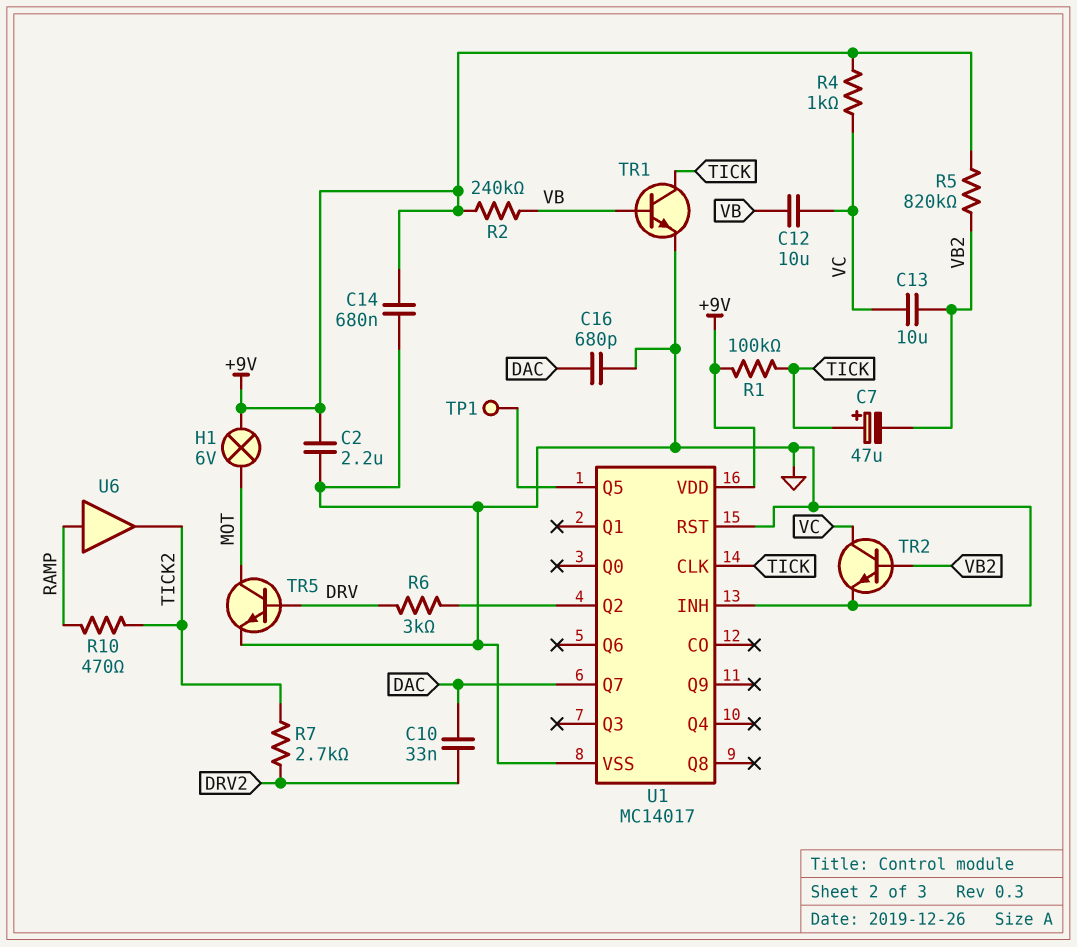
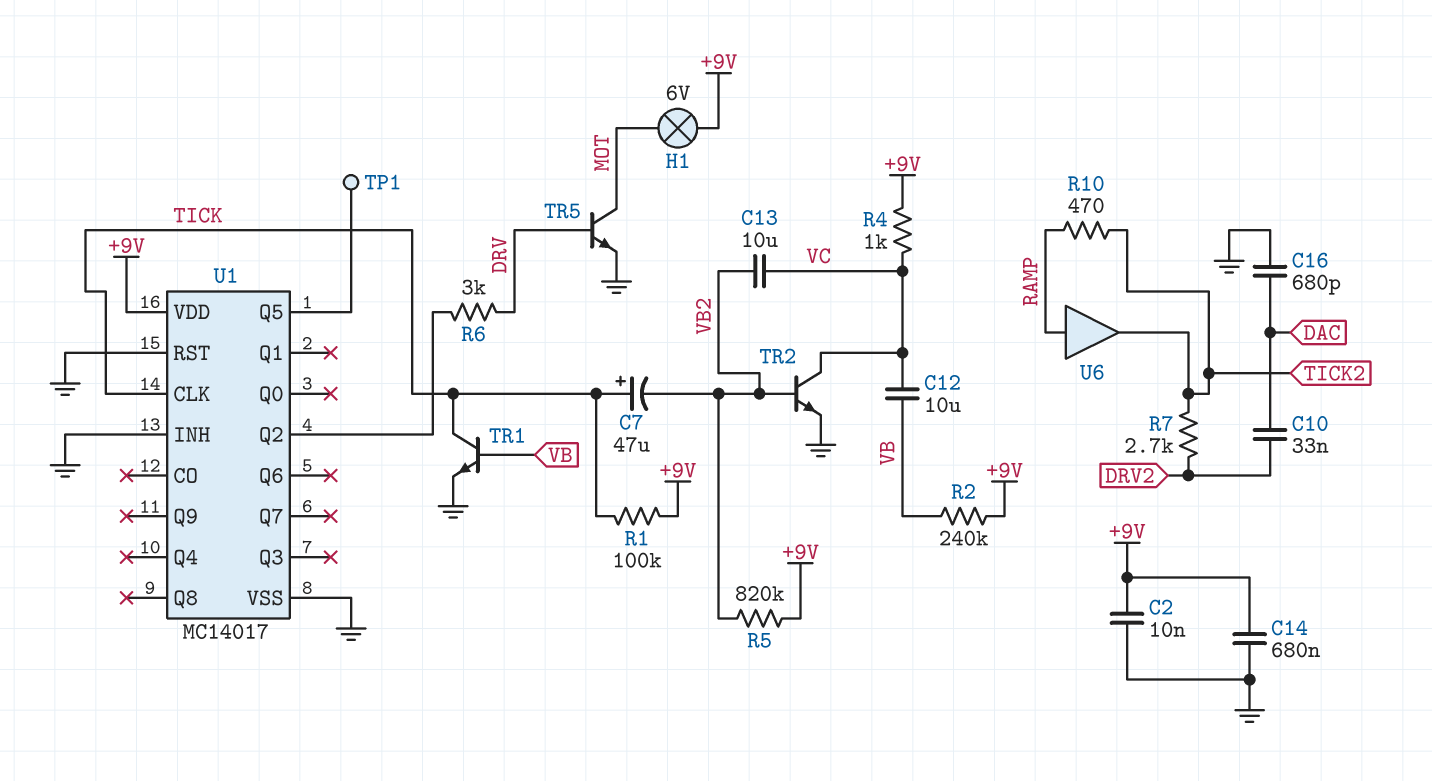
C2: 2.2uF (+9V, GND) -> 10nF (+9V, GND)
U1 pin Q7: DAC -> none

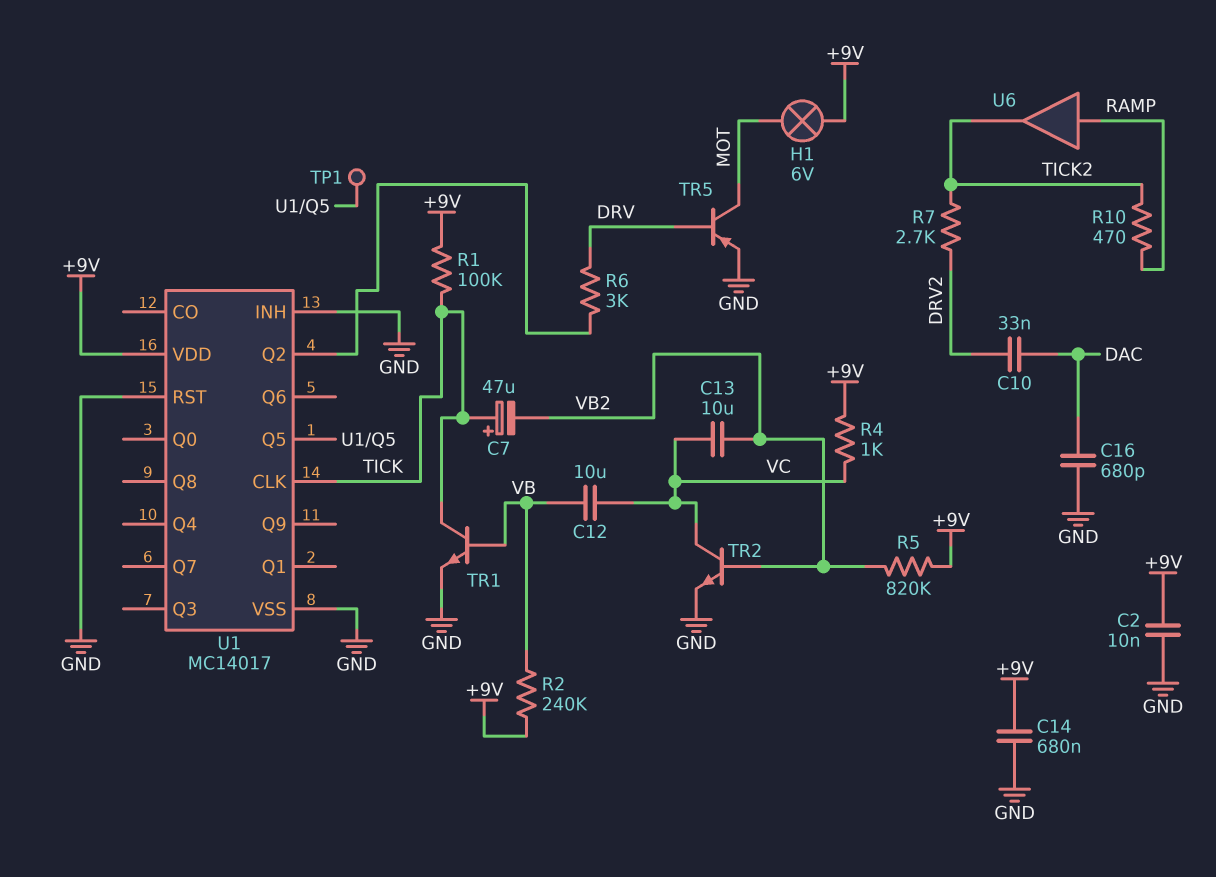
TR5: NPN (B DRV, C MOT, E GND) -> PNP (B DRV, C MOT, E GND)

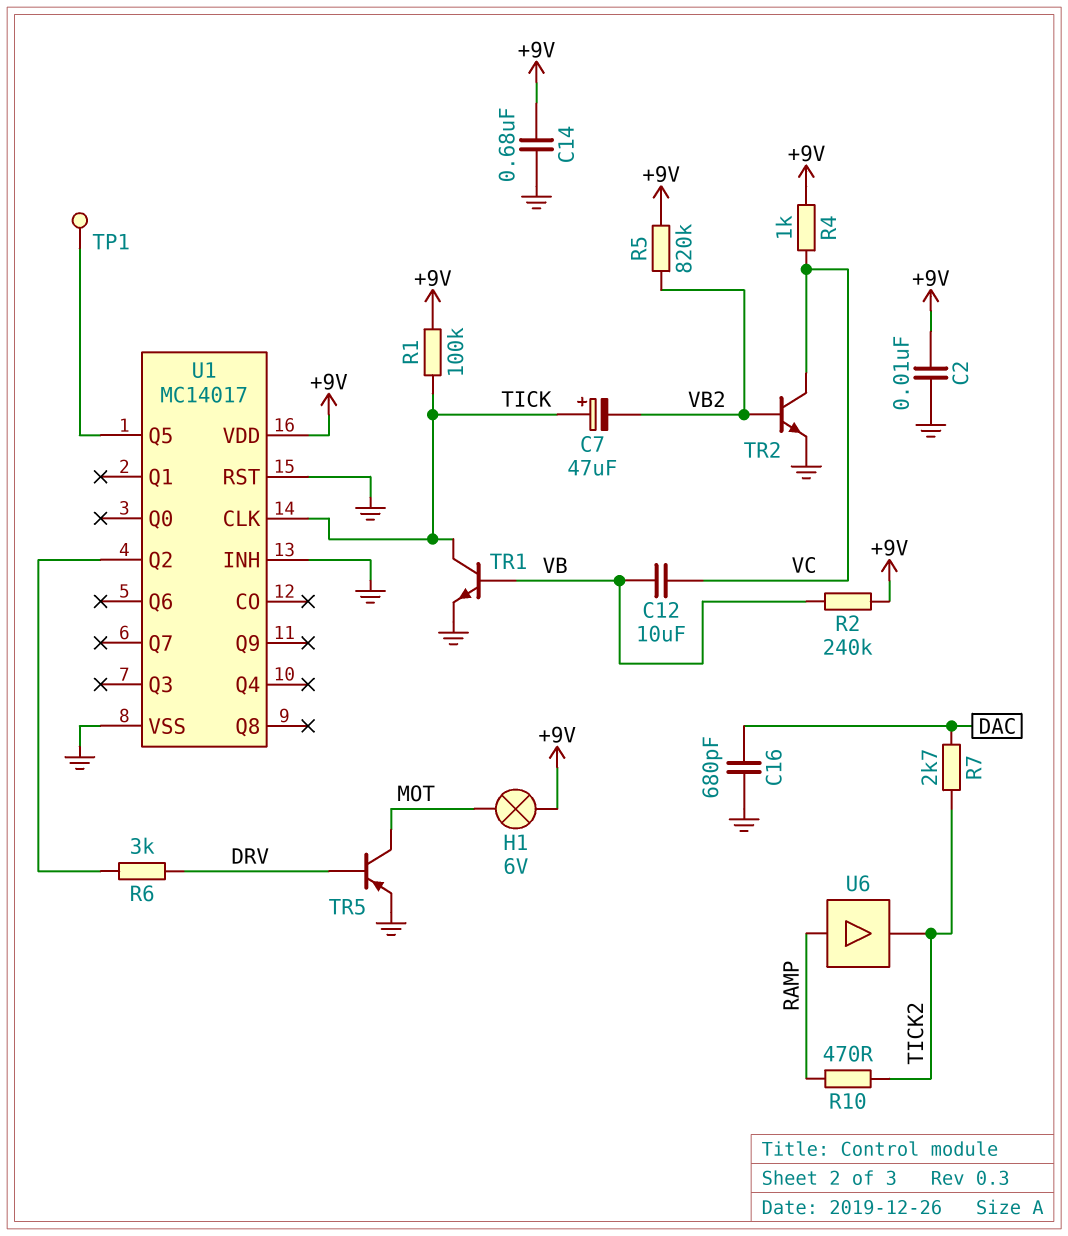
C10: 33nF (DAC, DRV2) -> none
C13: 10uF (VB2, VC) -> none
R7: 2.7k (DRV2, TICK2) -> 2.7k (DAC, TICK2)

